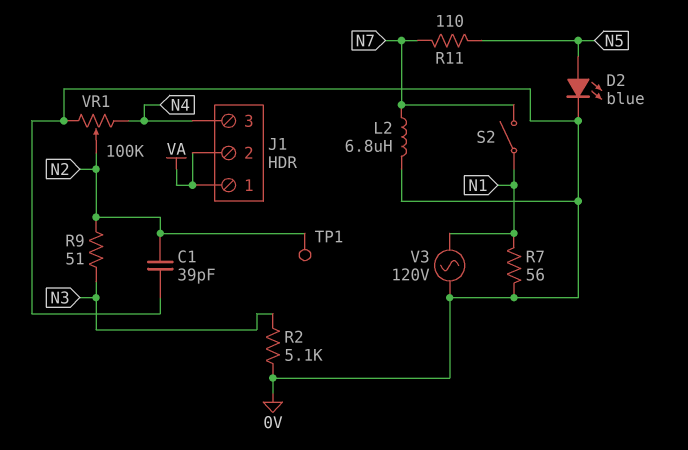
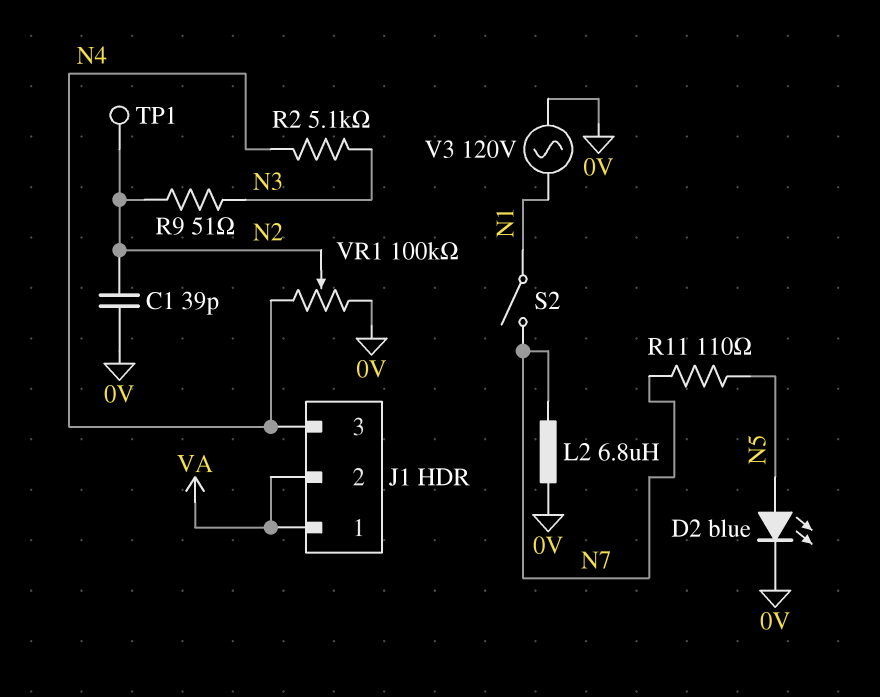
R2: 5.1k (0V, N3) -> 5.1k (N3, N4)
R7: 56 (0V, N1) -> none

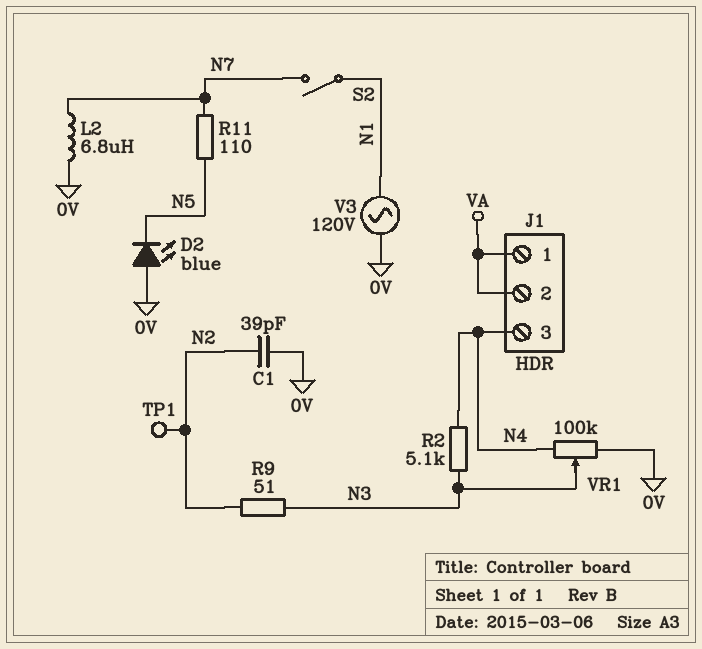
D2: LED blue (A N5, K 0V) -> LED blue (A 0V, K N5)
VR1: 100k (0V, N4, wiper N2) -> 100k (0V, N4, wiper N3)

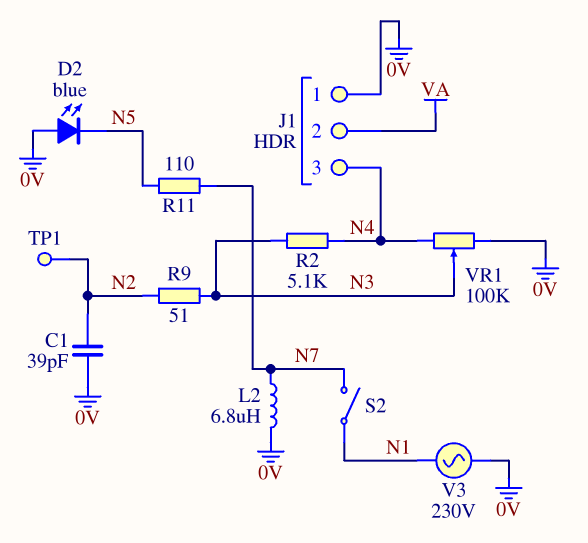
J1 pin 1: VA -> 0V
V3: AC 120V (0V, N1) -> AC 230V (0V, N1)

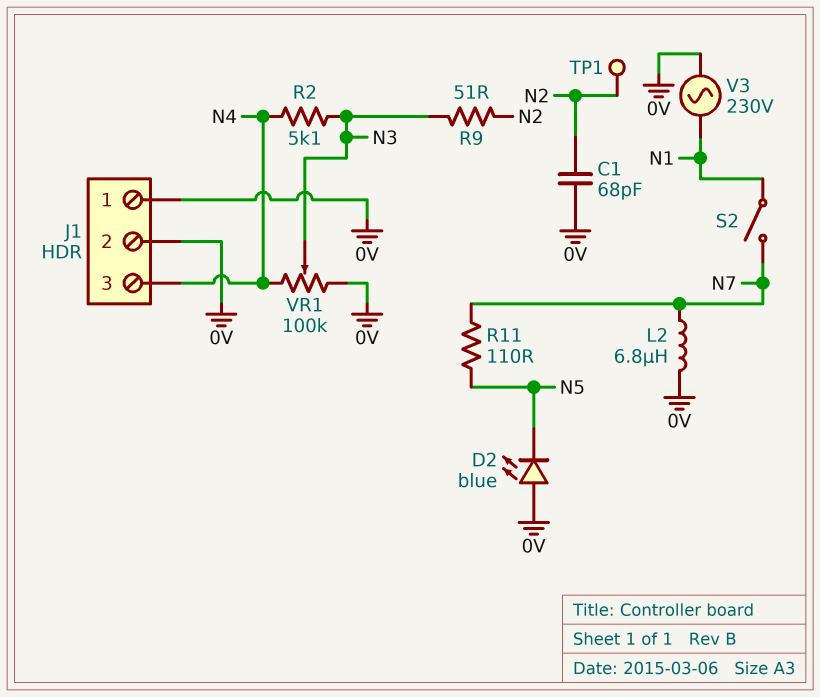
C1: 39pF (0V, N2) -> 68pF (0V, N2)
J1 pin 2: VA -> 0V

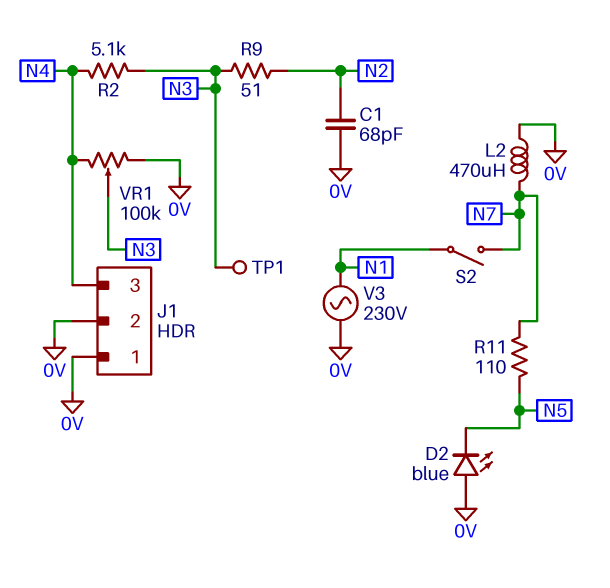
L2: 6.8uH (0V, N7) -> 470uH (0V, N7)
TP1: test point (N2) -> test point (N3)

